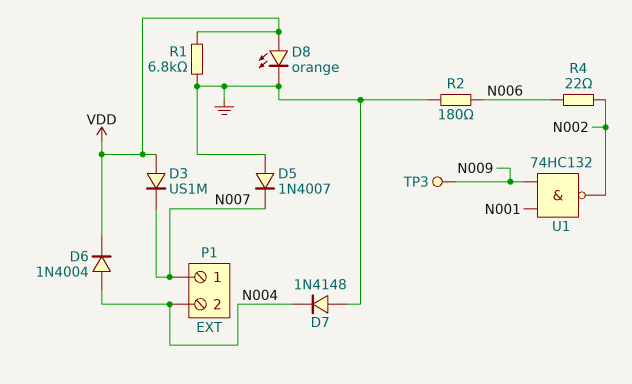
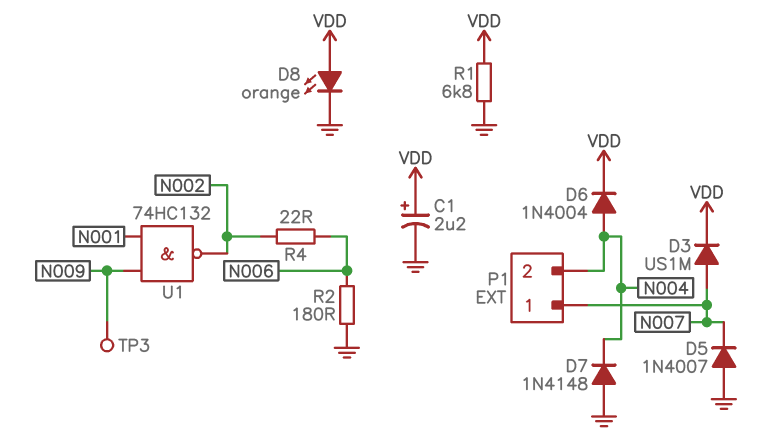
C1: none -> 2.2uF (plus VDD, minus GND)
D3: diode US1M (A VDD, K N007) -> diode US1M (A N007, K VDD)

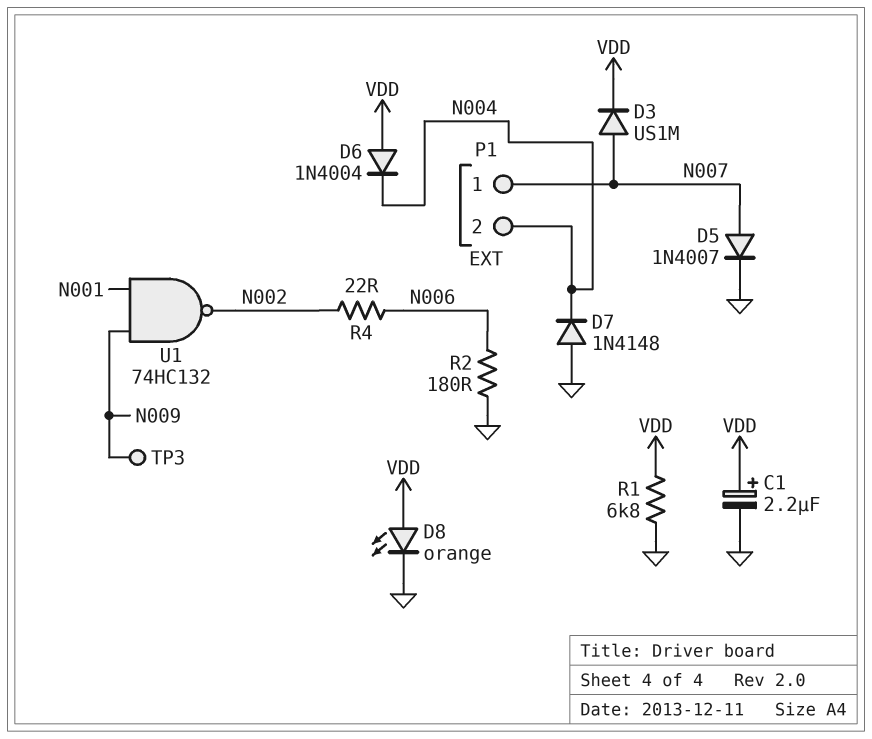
D5: diode 1N4007 (A GND, K N007) -> diode 1N4007 (A N007, K GND)
D6: diode 1N4004 (A N004, K VDD) -> diode 1N4004 (A VDD, K N004)

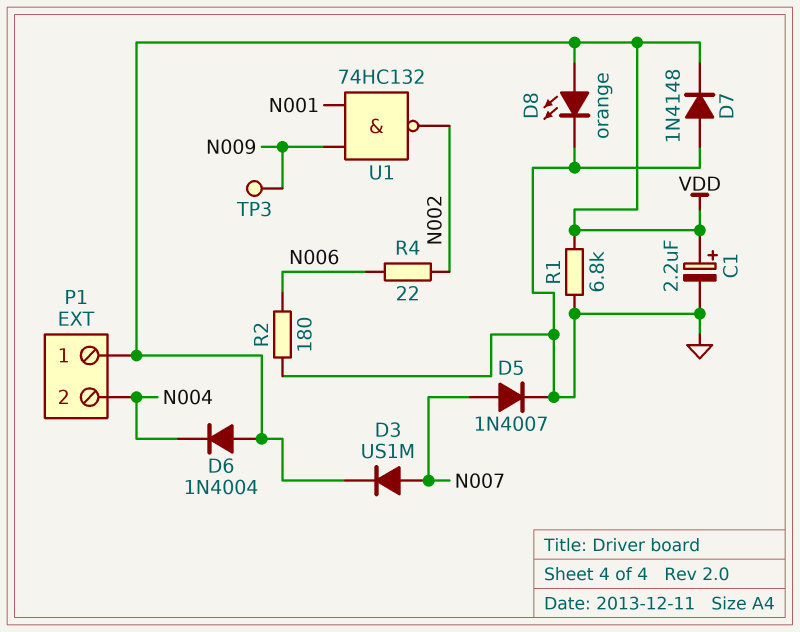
D7: diode 1N4148 (A GND, K N004) -> diode 1N4148 (A GND, K VDD)
P1 pin 1: N007 -> VDD

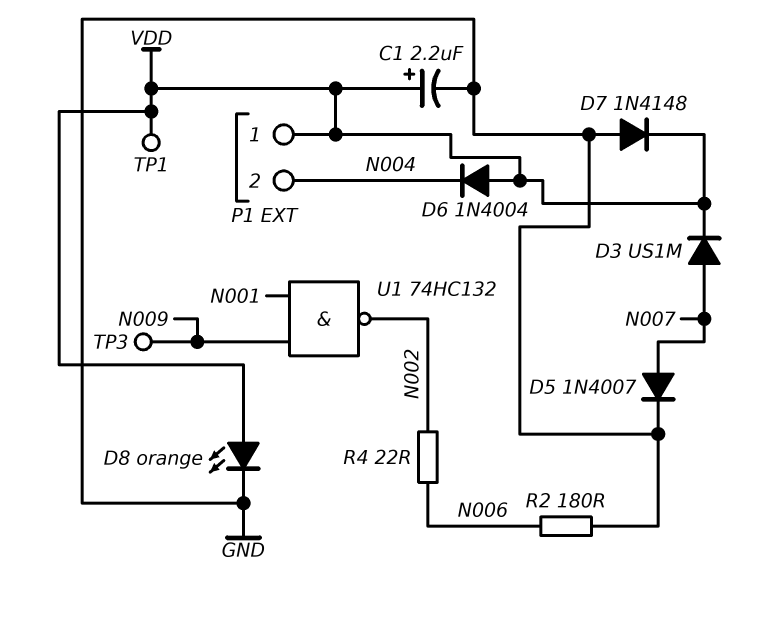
R1: 6.8k (GND, VDD) -> none
TP1: none -> test point (VDD)

